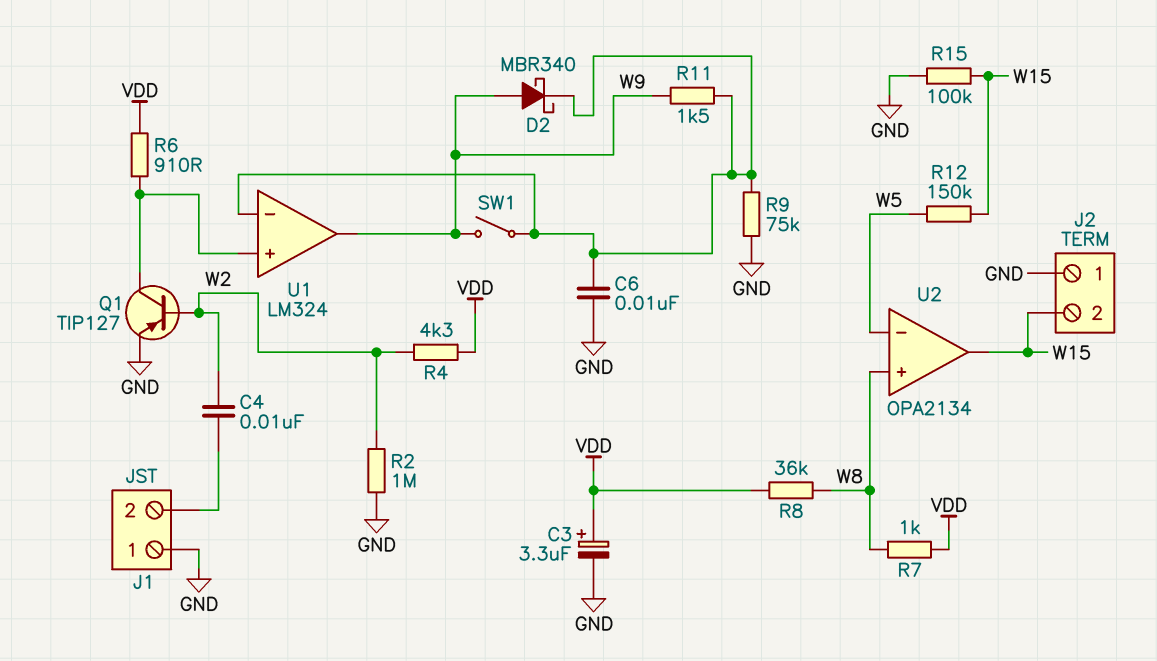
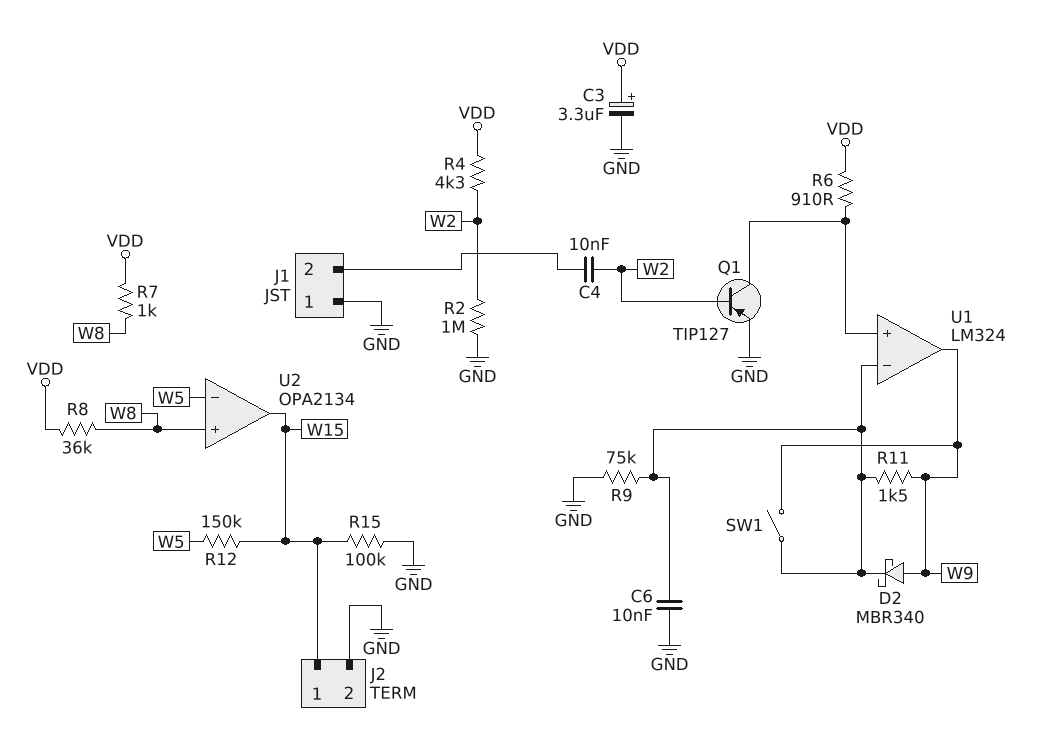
J2 pin 1: GND -> W15
J2 pin 2: W15 -> GND

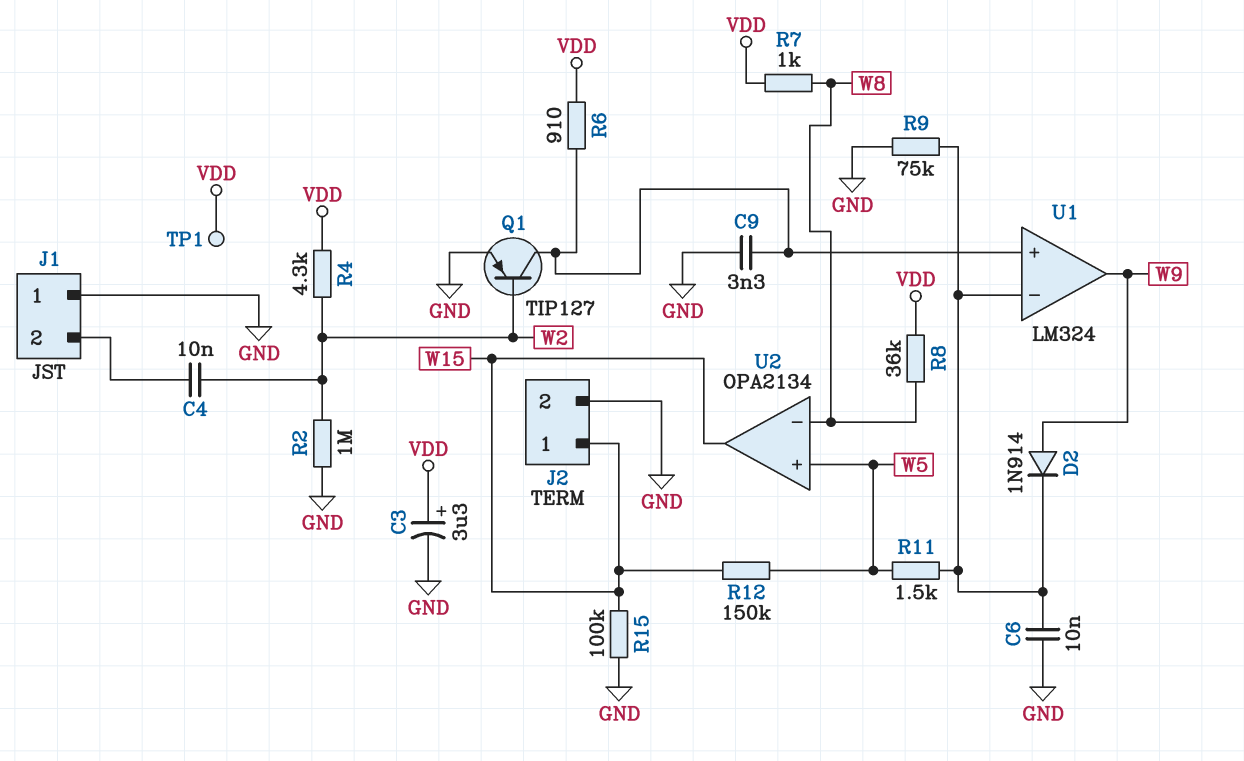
C9: none -> 3.3nF (GND, U1/in+)
D2: schottky MBR340 (A W9, K U1/in-) -> diode 1N914 (A W9, K U1/in-)
R11: 1.5k (U1/in-, W9) -> 1.5k (U1/in-, W5)
SW1: switch (U1/in-, W9) -> none
TP1: none -> test point (VDD)
U2 pin in+: W8 -> W5
U2 pin in-: W5 -> W8

